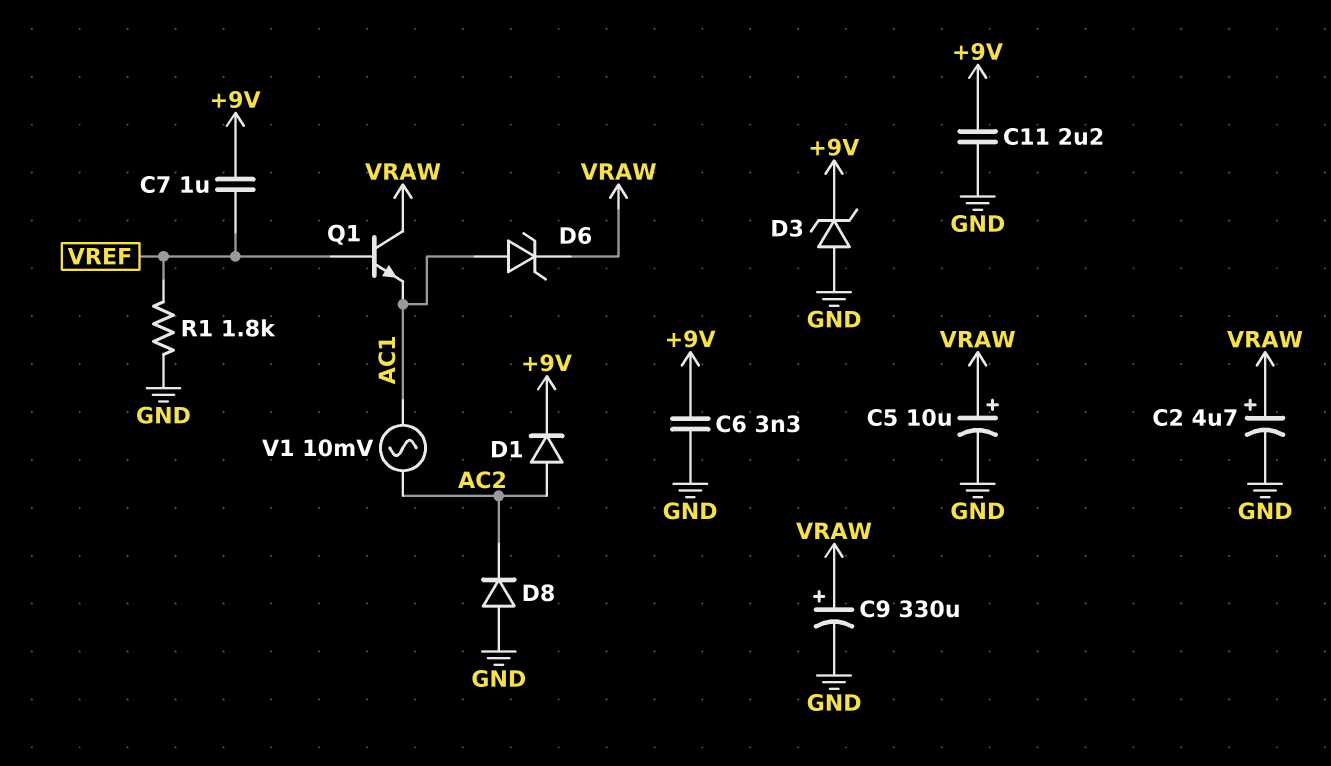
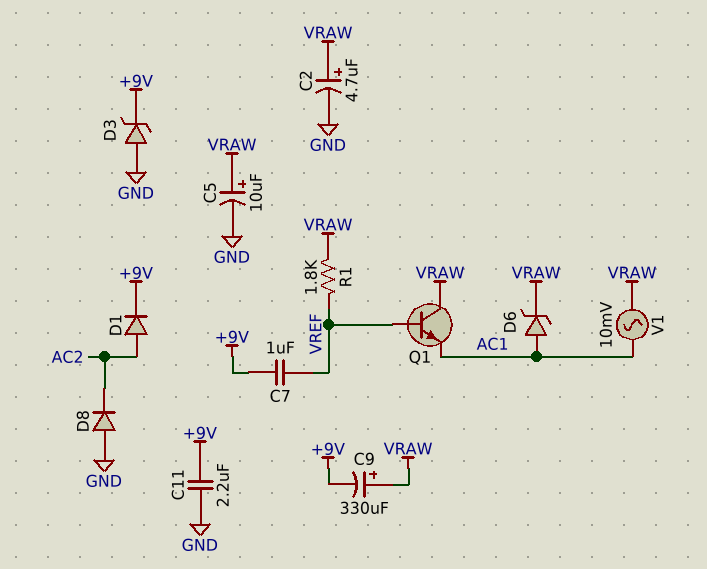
C6: 3.3nF (+9V, GND) -> none
C9: 330uF (plus VRAW, minus GND) -> 330uF (plus VRAW, minus +9V)
R1: 1.8k (GND, VREF) -> 1.8k (VRAW, VREF)
V1: AC 10mV (AC1, AC2) -> AC 10mV (AC1, VRAW)

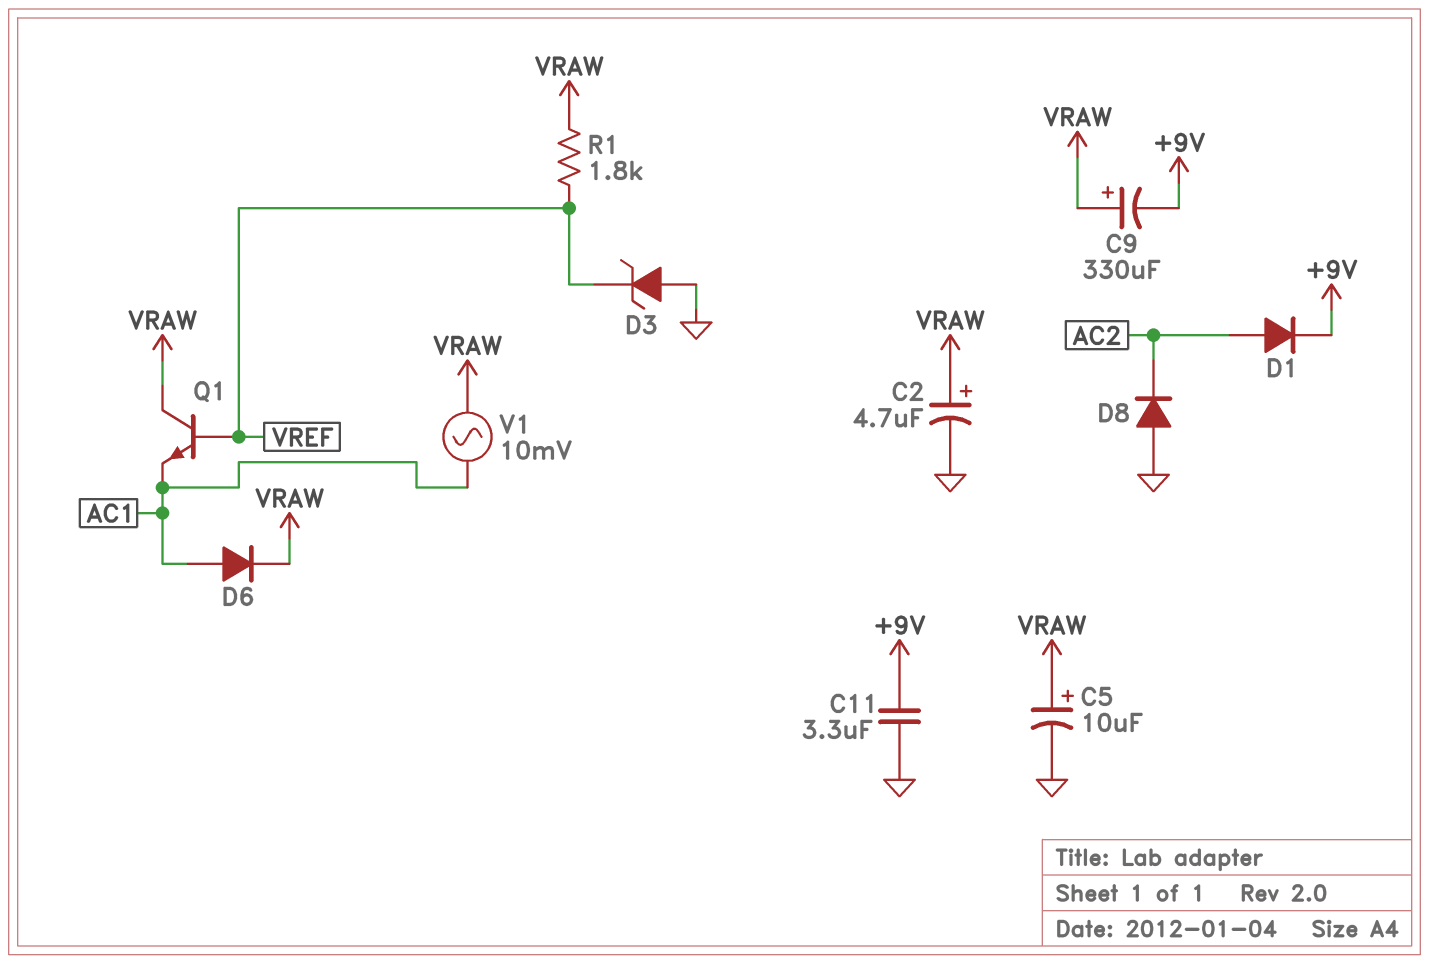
C7: 1uF (+9V, VREF) -> none
C11: 2.2uF (+9V, GND) -> 3.3uF (+9V, GND)
D3: zener (A GND, K +9V) -> zener (A GND, K VREF)
D6: zener (A AC1, K VRAW) -> diode (A AC1, K VRAW)

